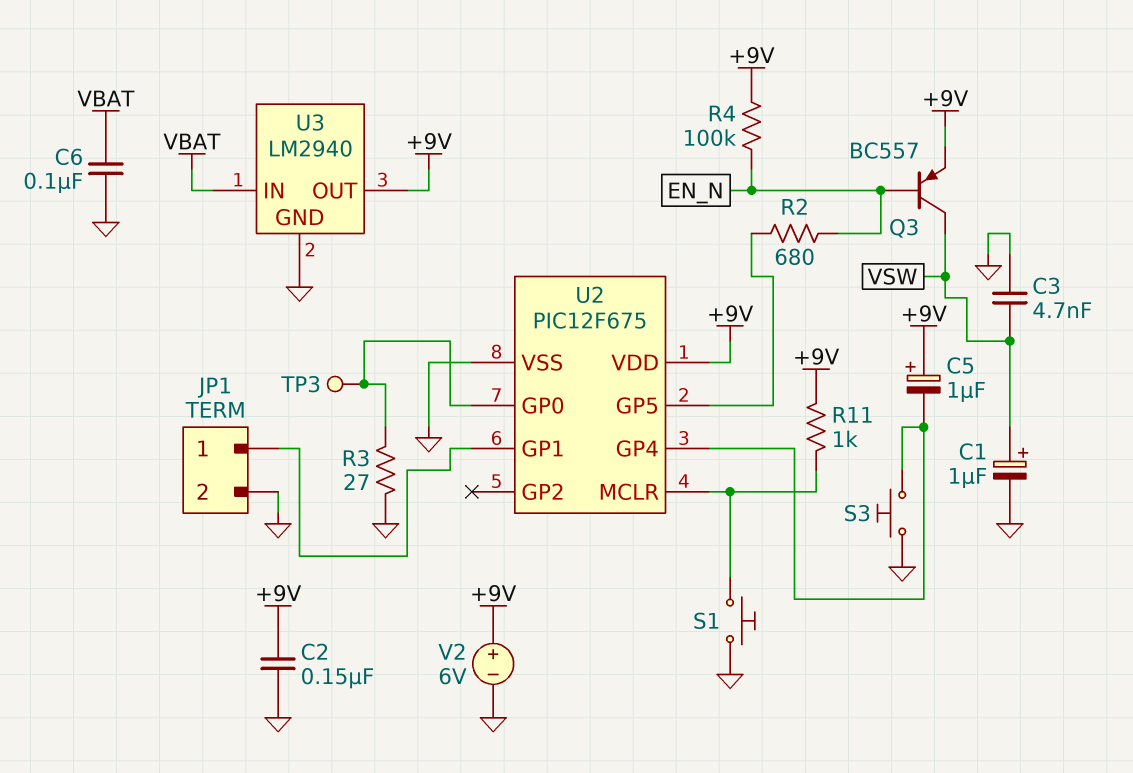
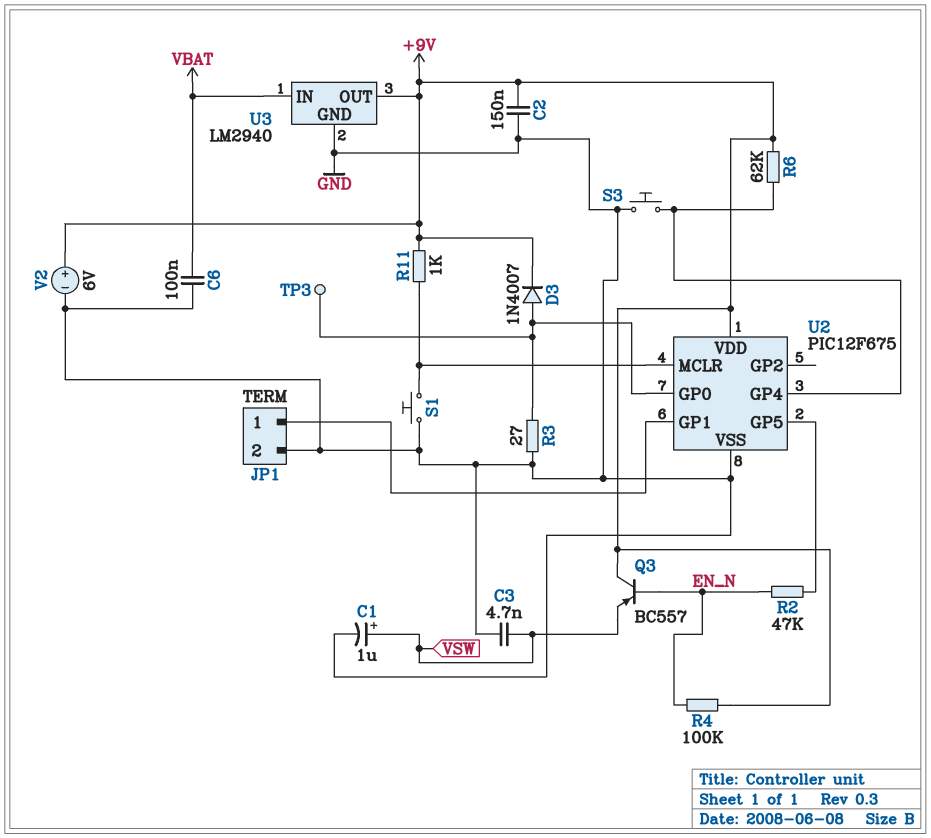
C5: 1uF (plus +9V, minus U2/GP4) -> none
D3: none -> diode 1N4007 (A U2/GP0, K +9V)
Q3: PNP BC557 (B EN_N, C VSW, E +9V) -> PNP BC557 (B EN_N, C +9V, E VSW)
R2: 680 (EN_N, U2/GP5) -> 47k (EN_N, U2/GP5)
R6: none -> 62k (+9V, U2/GP4)

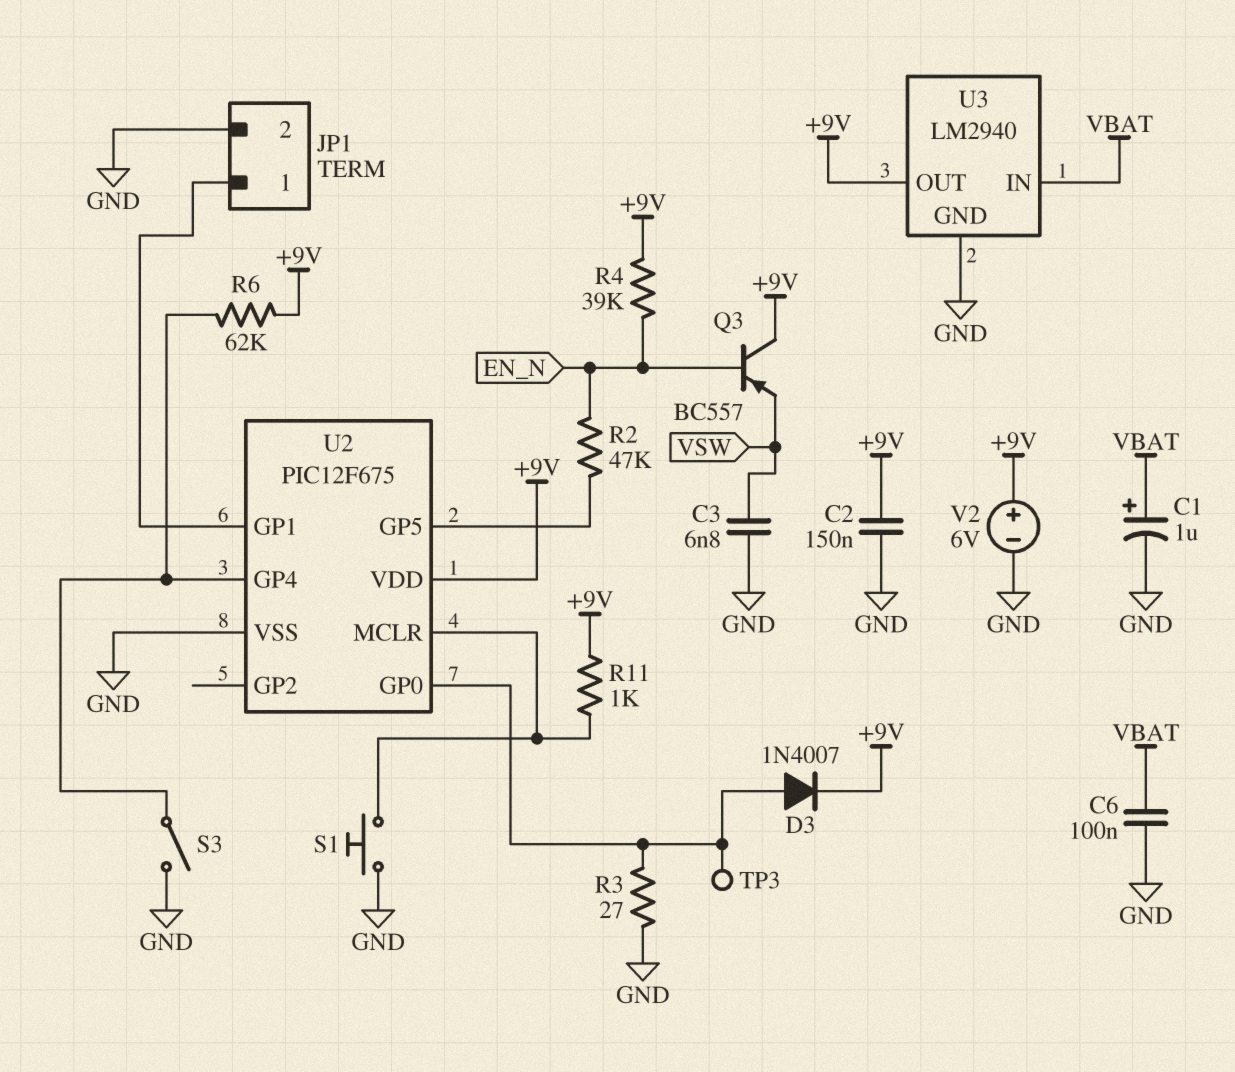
C1: 1uF (plus VSW, minus GND) -> 1uF (plus VBAT, minus GND)
C3: 4.7nF (GND, VSW) -> 6.8nF (GND, VSW)
R4: 100k (+9V, EN_N) -> 39k (+9V, EN_N)
S3: button (GND, U2/GP4) -> switch (GND, U2/GP4)

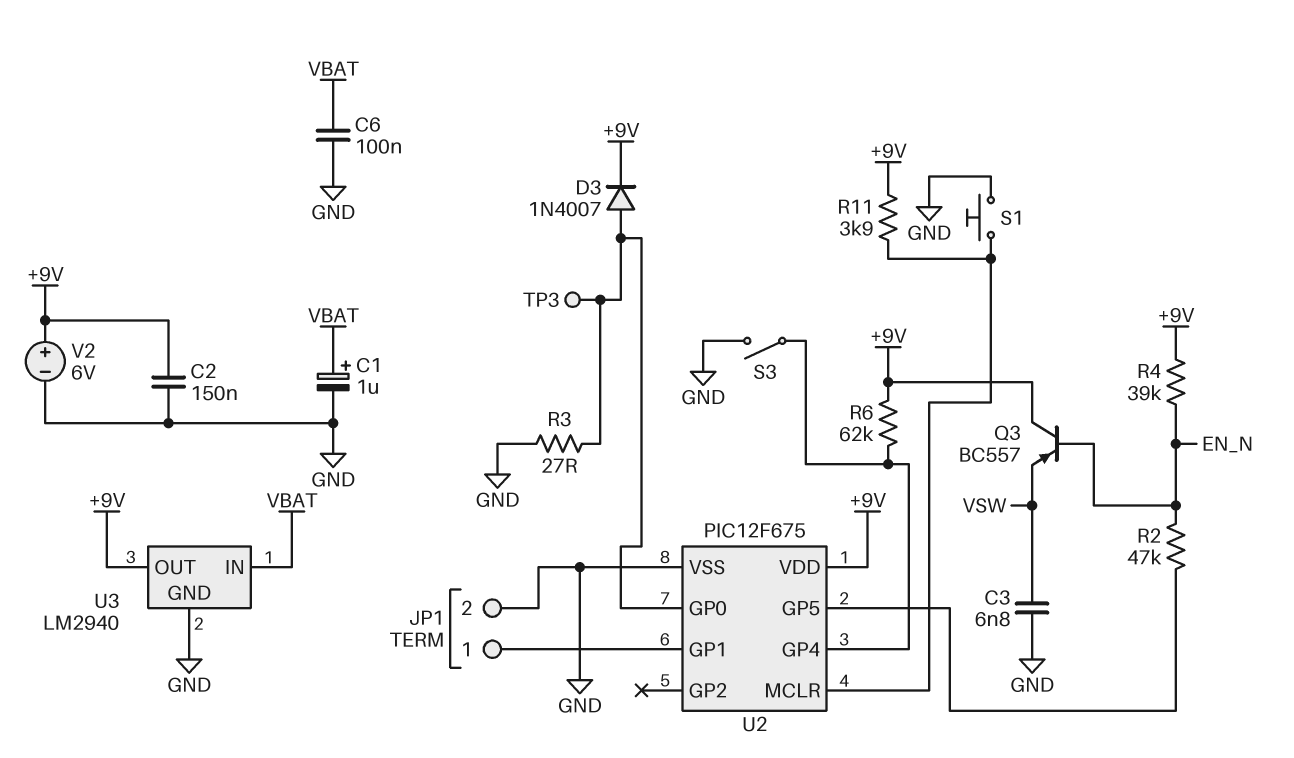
R11: 1k (+9V, U2/MCLR) -> 3.9k (+9V, U2/MCLR)

